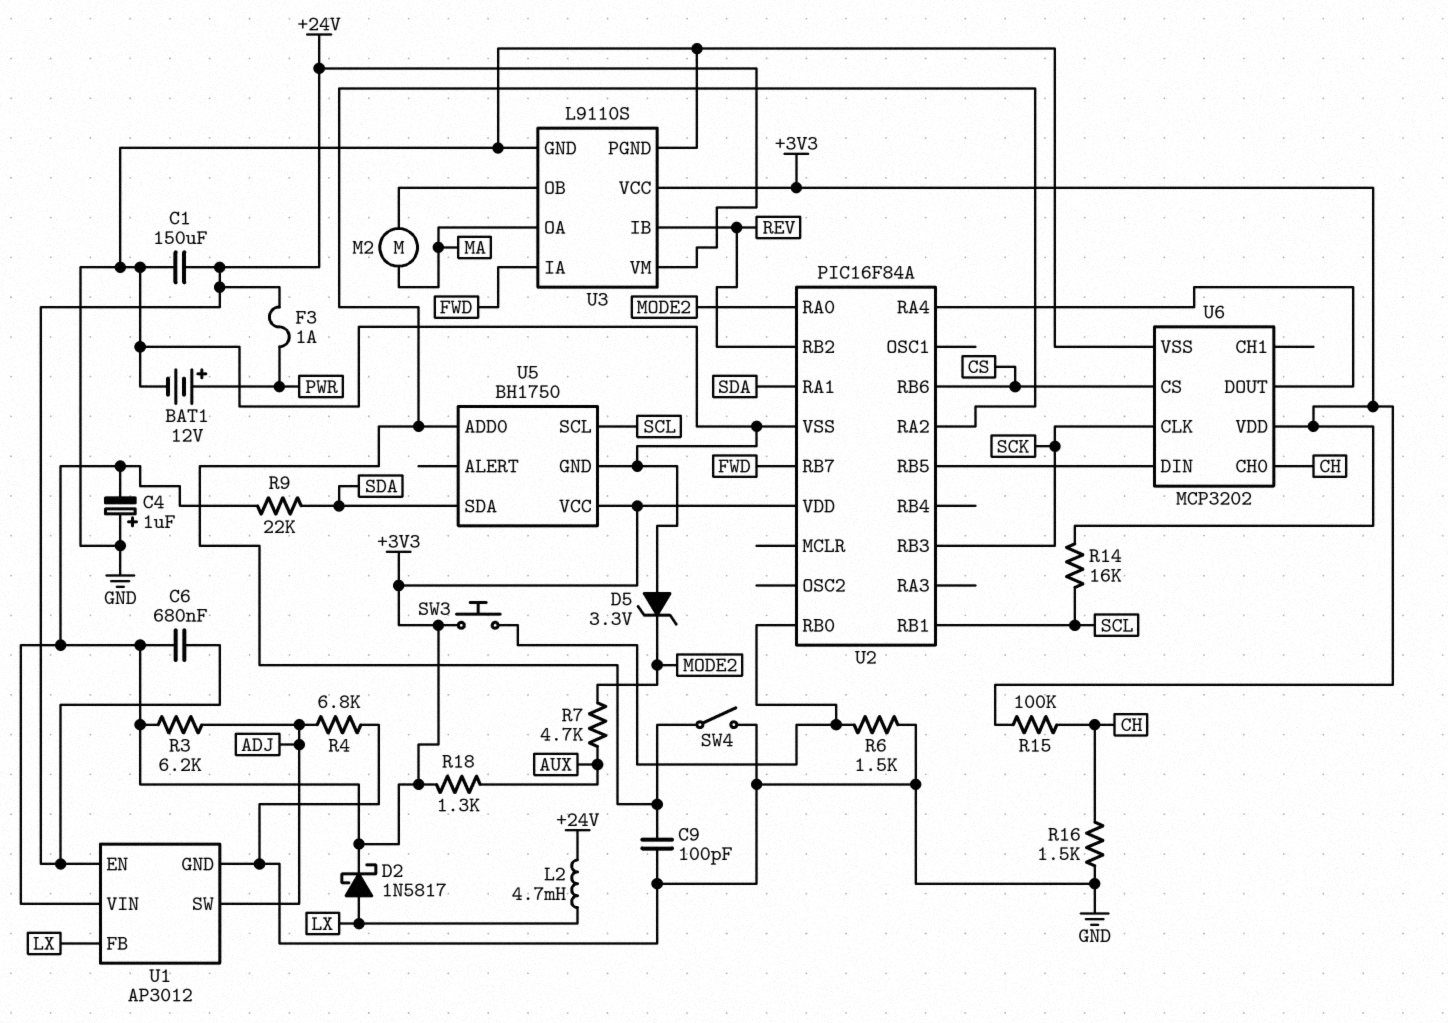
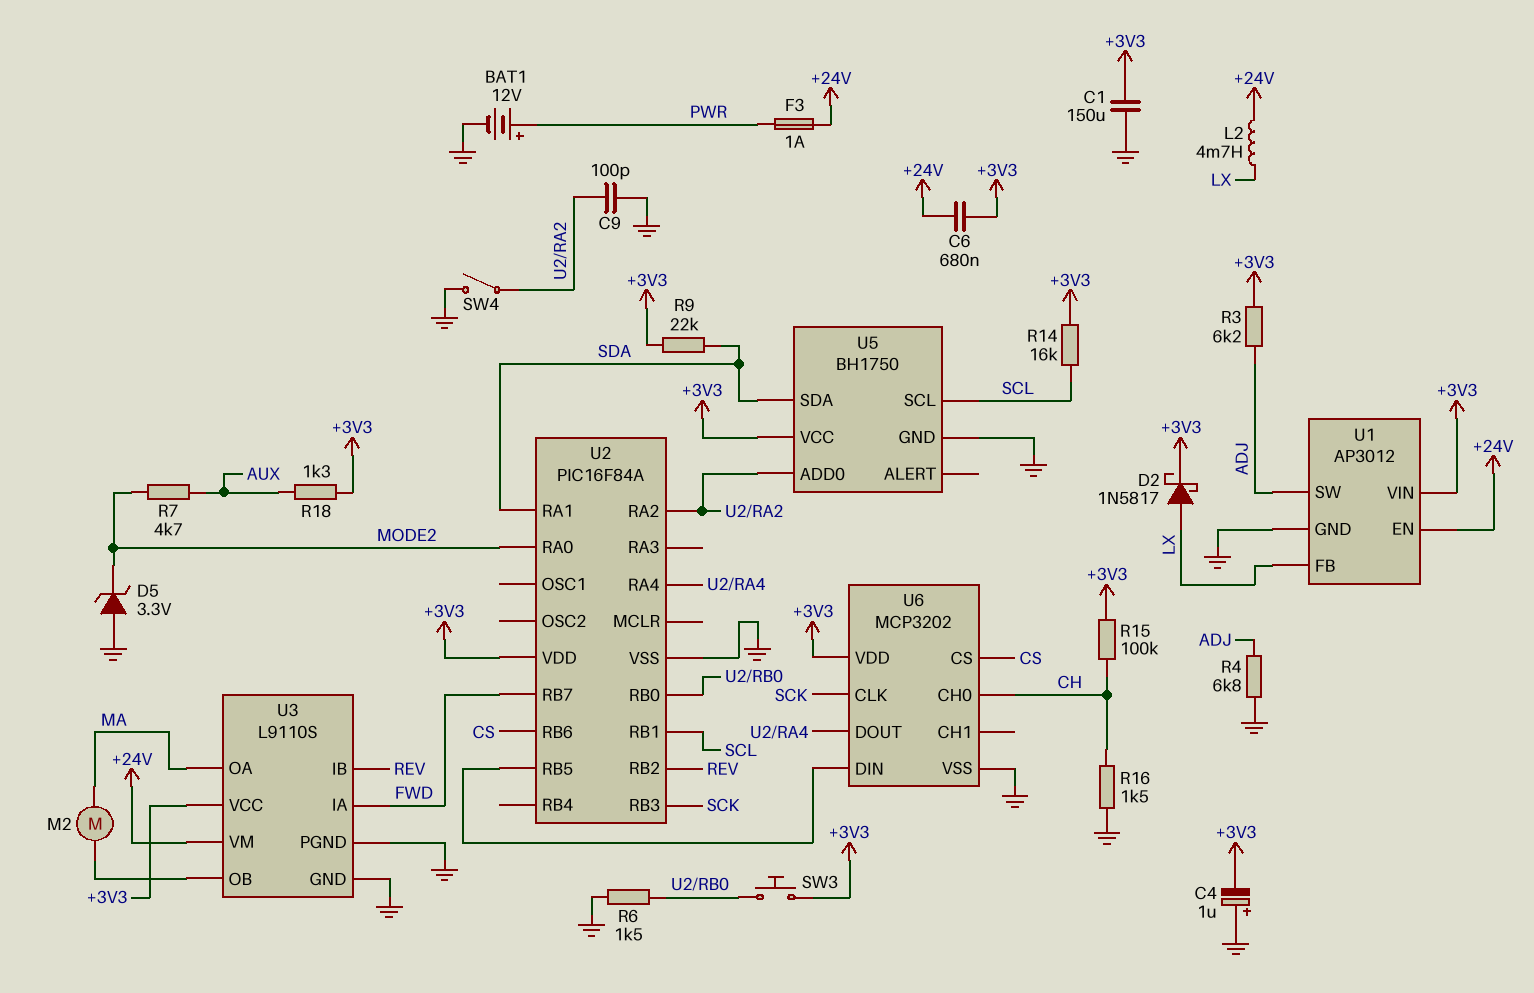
C1: 150uF (+24V, GND) -> 150uF (+3V3, GND)

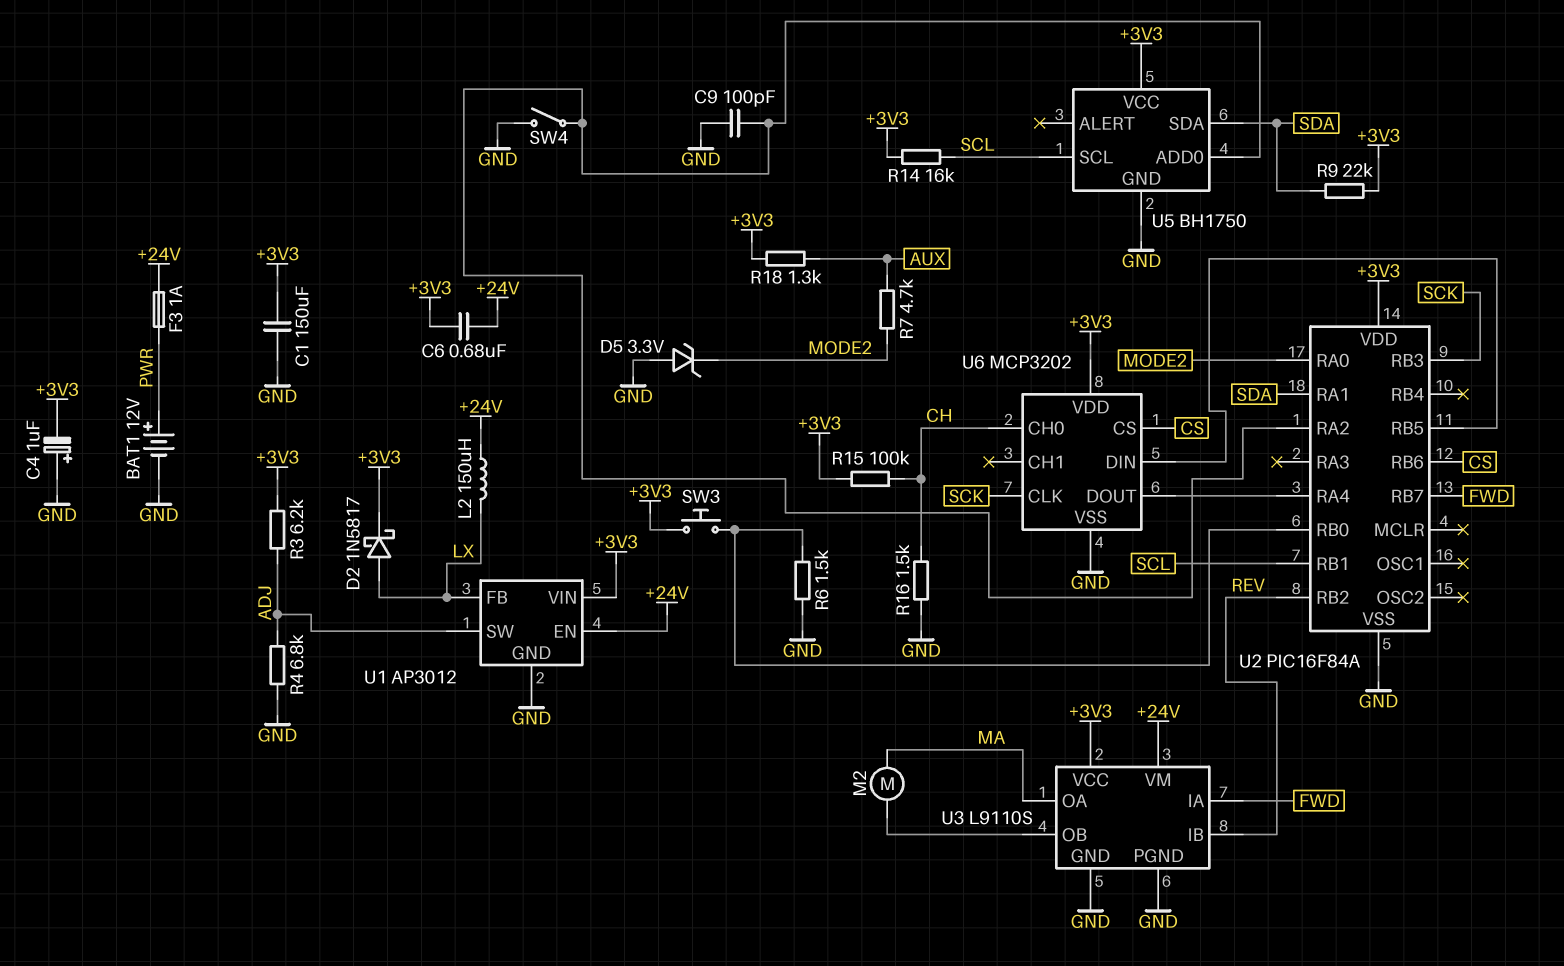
L2: 4.7mH (+24V, LX) -> 150uH (+24V, LX)

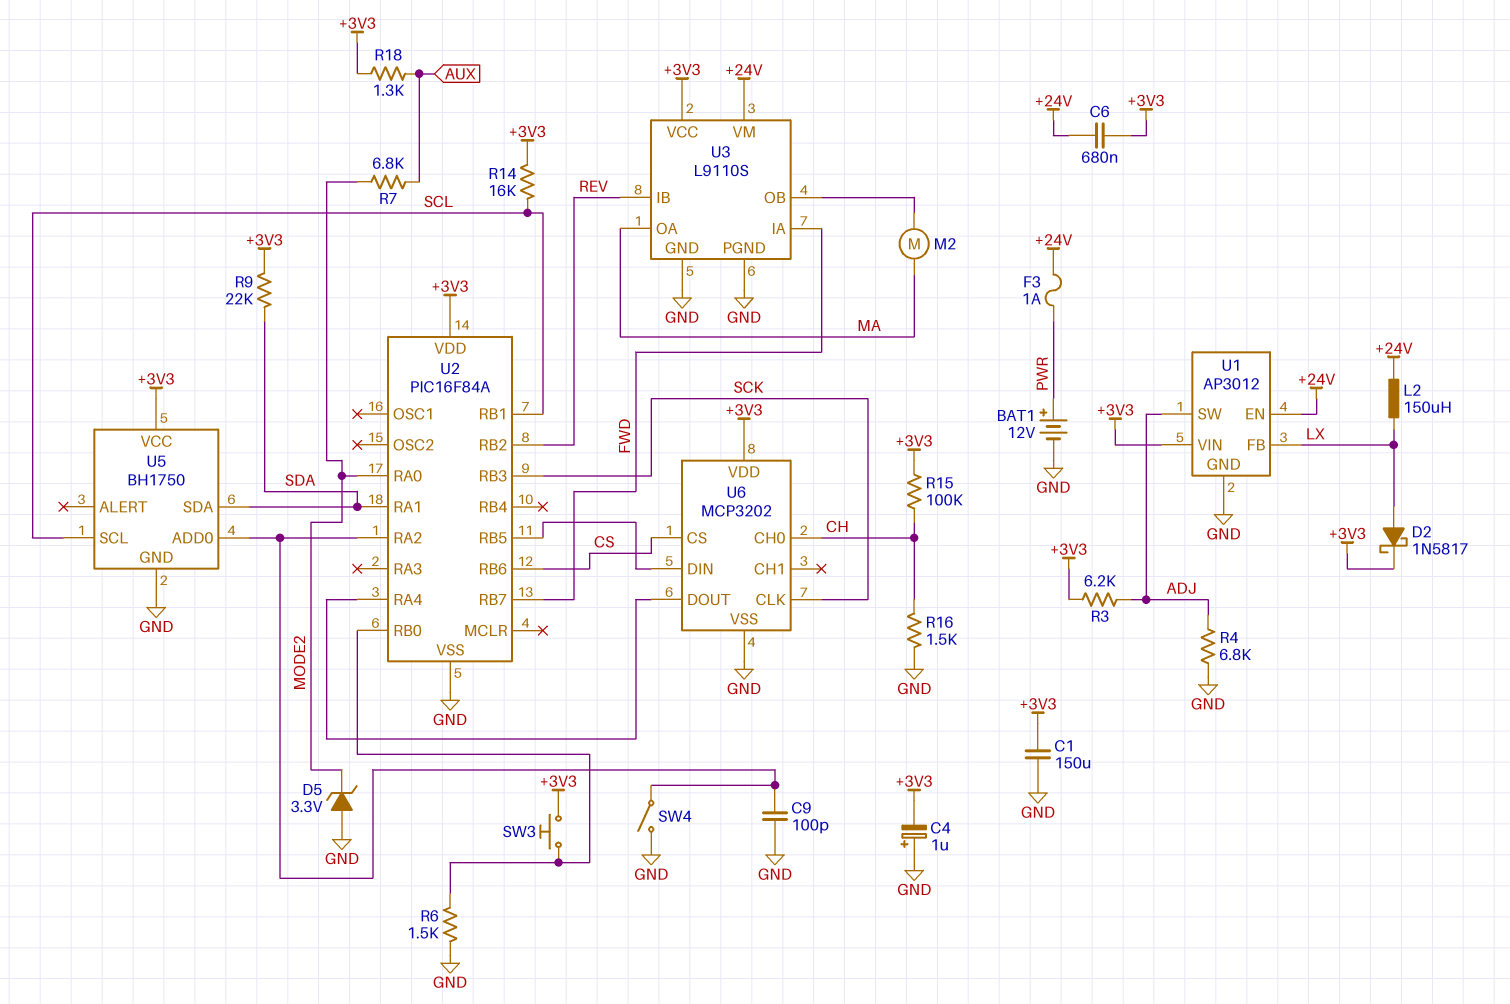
R7: 4.7k (AUX, MODE2) -> 6.8k (AUX, MODE2)

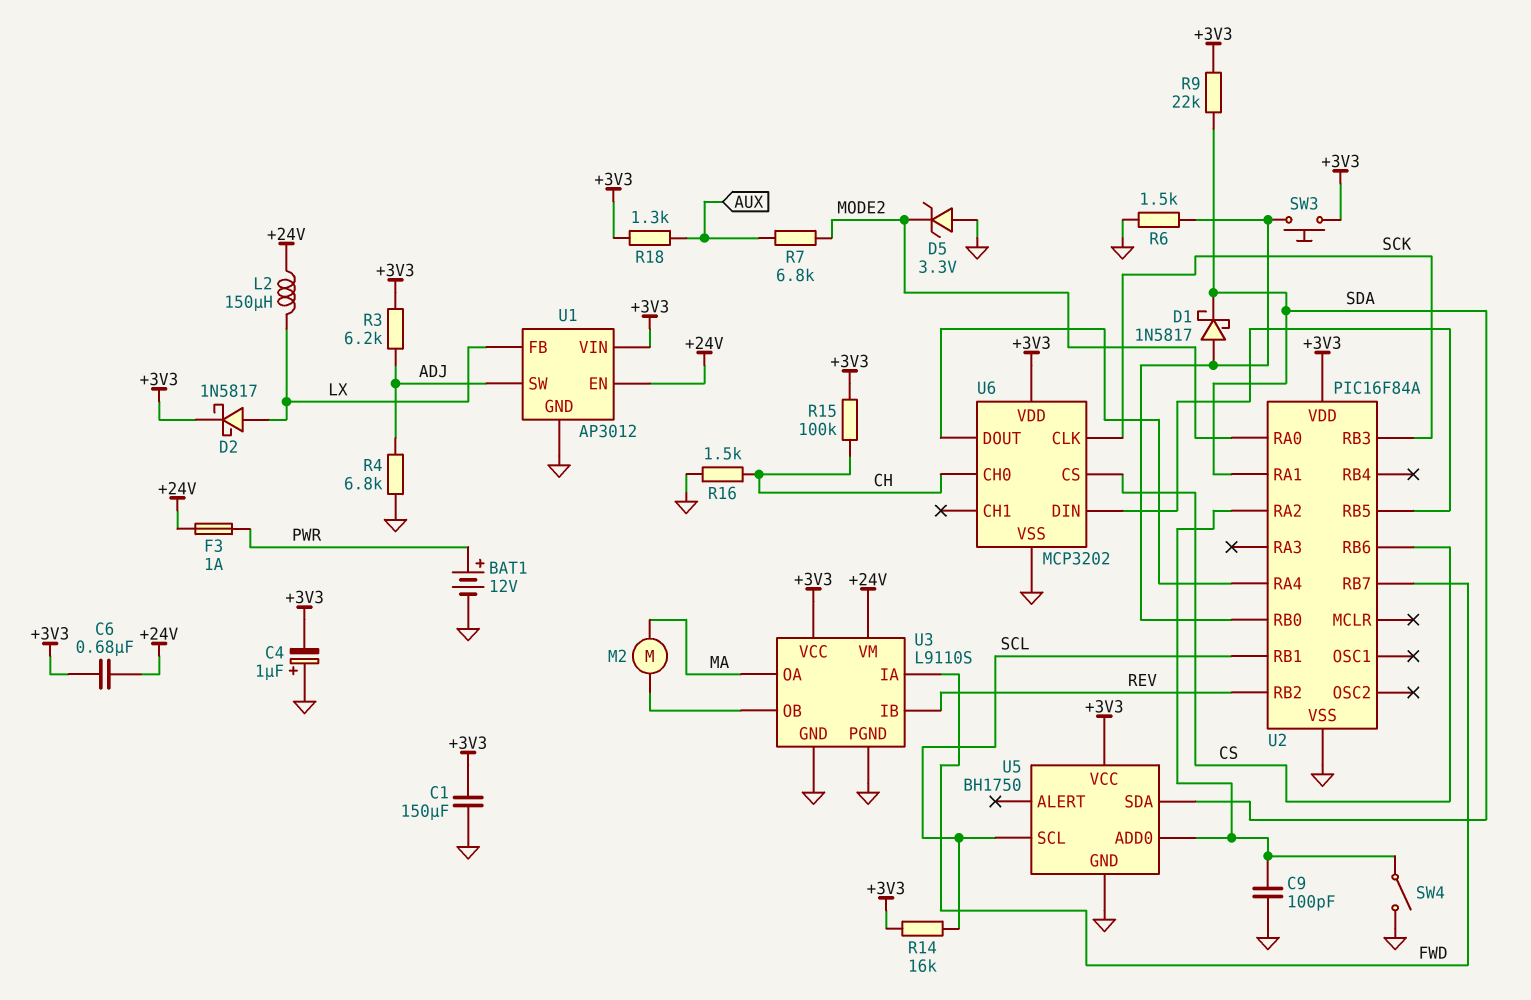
D1: none -> schottky 1N5817 (A U2/RB0, K SDA)

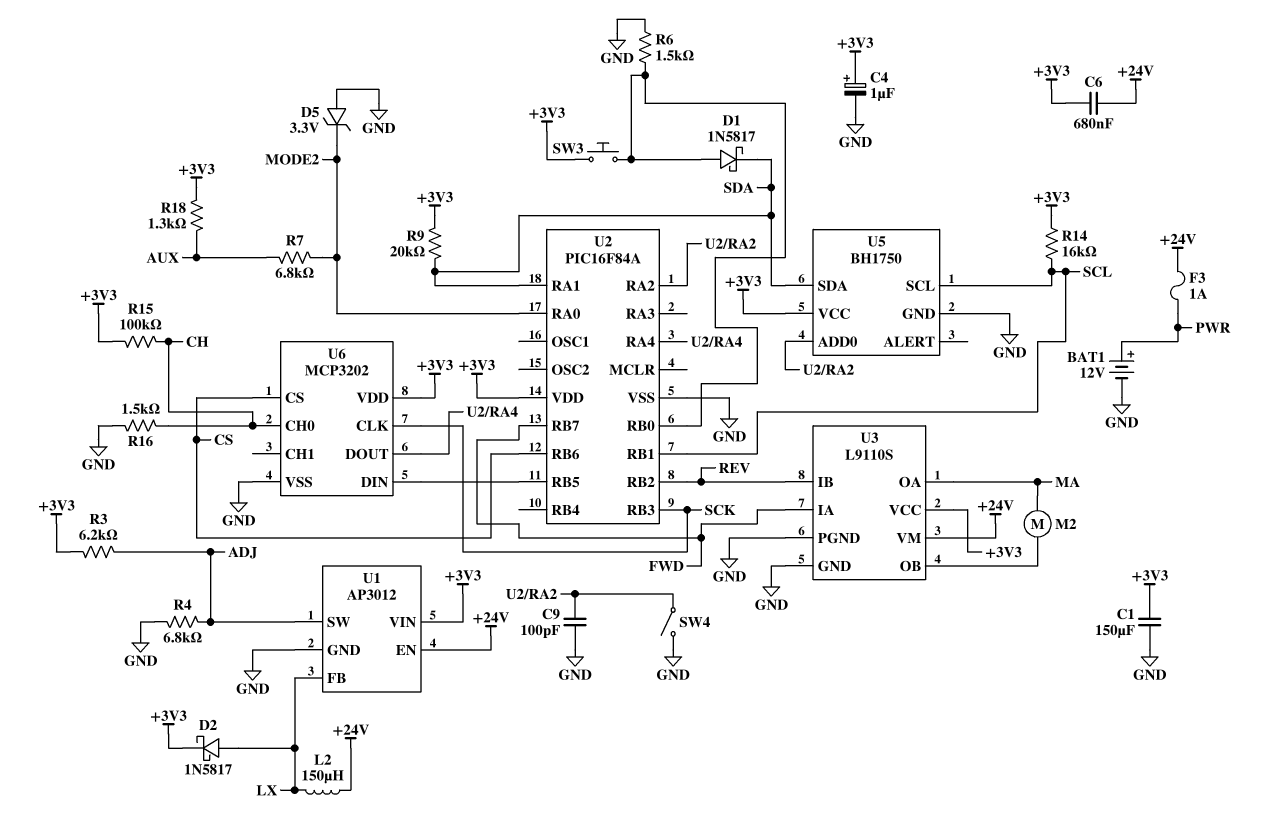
C4: 1uF (plus GND, minus +3V3) -> 1uF (plus +3V3, minus GND)
R9: 22k (+3V3, SDA) -> 20k (+3V3, SDA)

